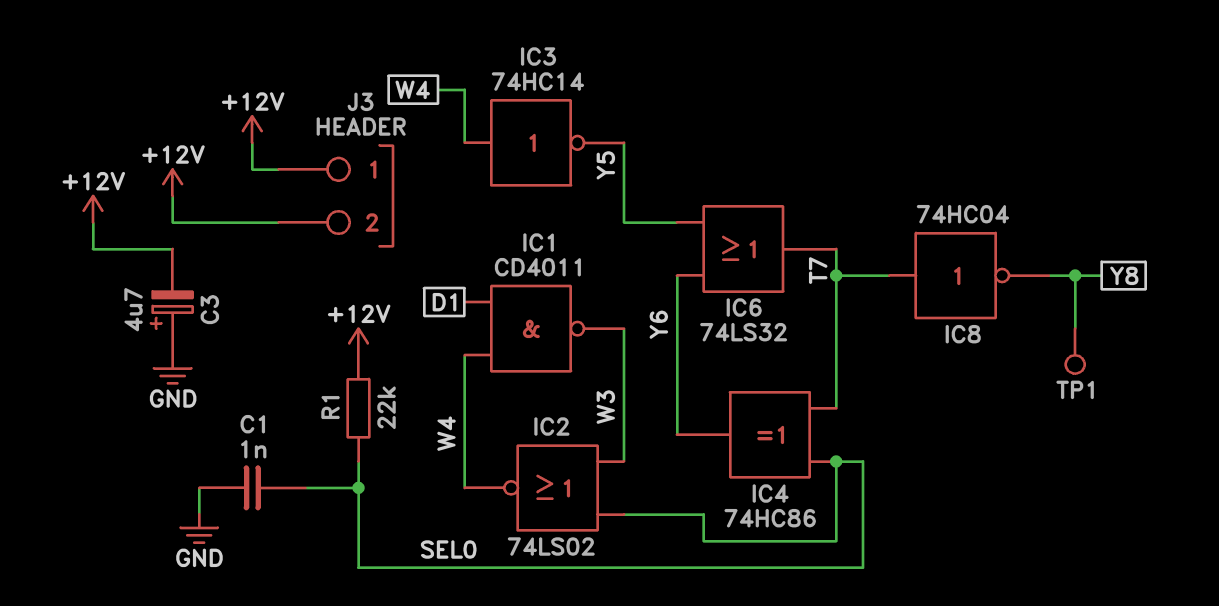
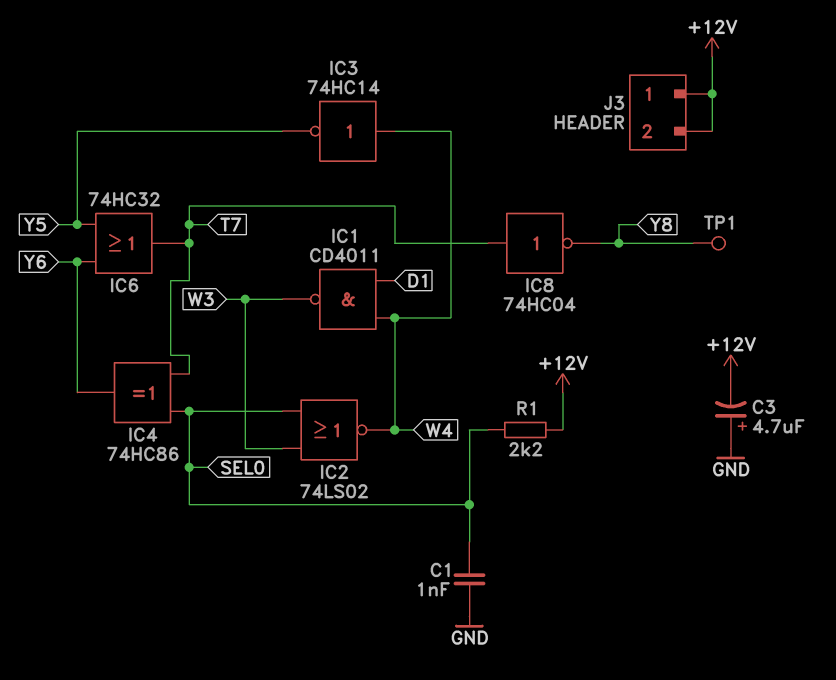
IC6: OR 74LS32 (in Y5, in Y6, out T7) -> OR 74HC32 (in Y5, in Y6, out T7)
R1: 22k (+12V, SEL0) -> 2.2k (+12V, SEL0)

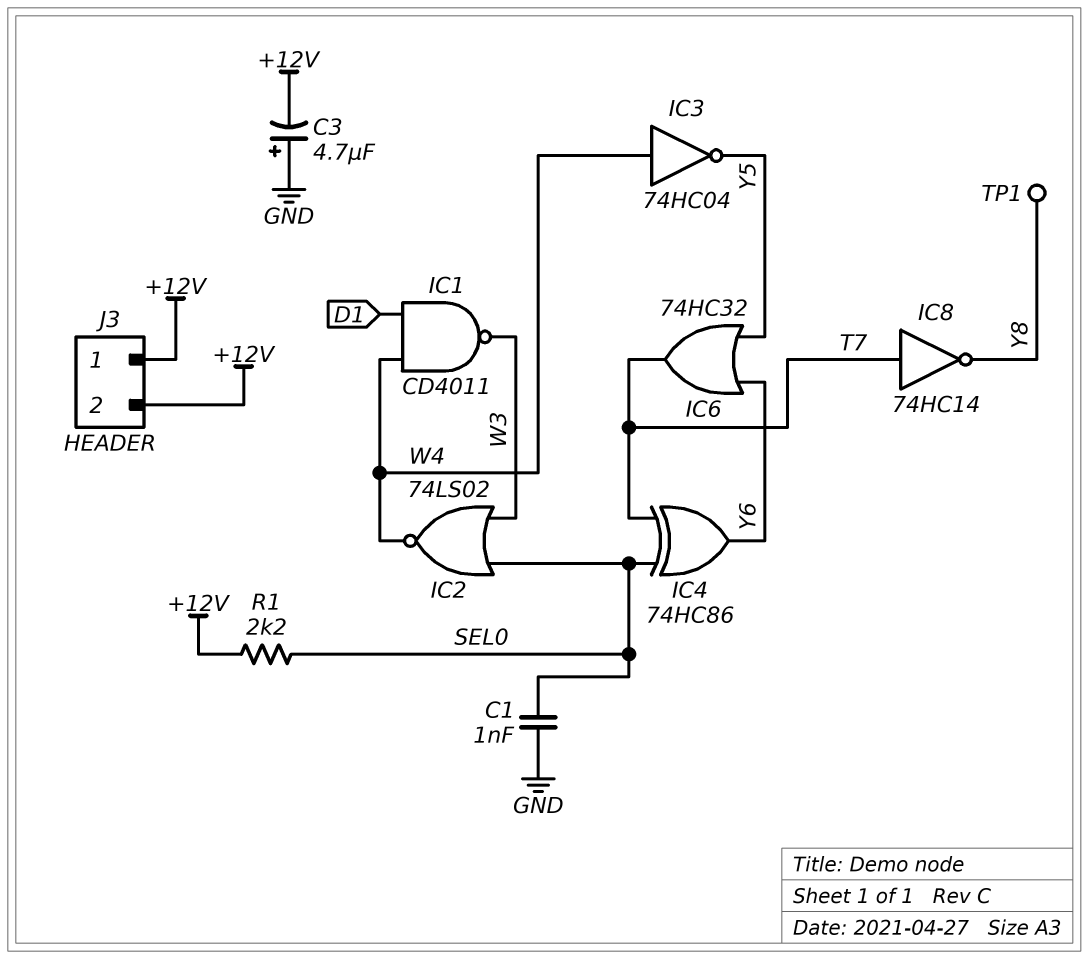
IC3: NOT 74HC14 (in W4, out Y5) -> NOT 74HC04 (in W4, out Y5)
IC8: NOT 74HC04 (in T7, out Y8) -> NOT 74HC14 (in T7, out Y8)

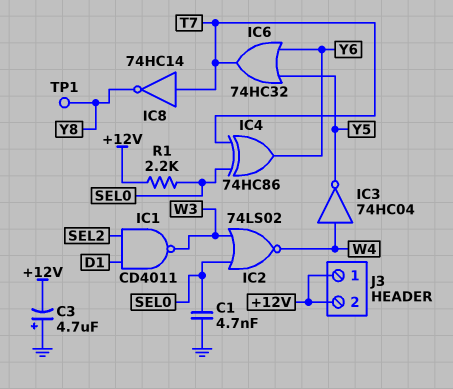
C1: 1nF (GND, SEL0) -> 4.7nF (GND, SEL0)
IC1: NAND CD4011 (in D1, in W4, out W3) -> NAND CD4011 (in D1, in SEL2, out W3)

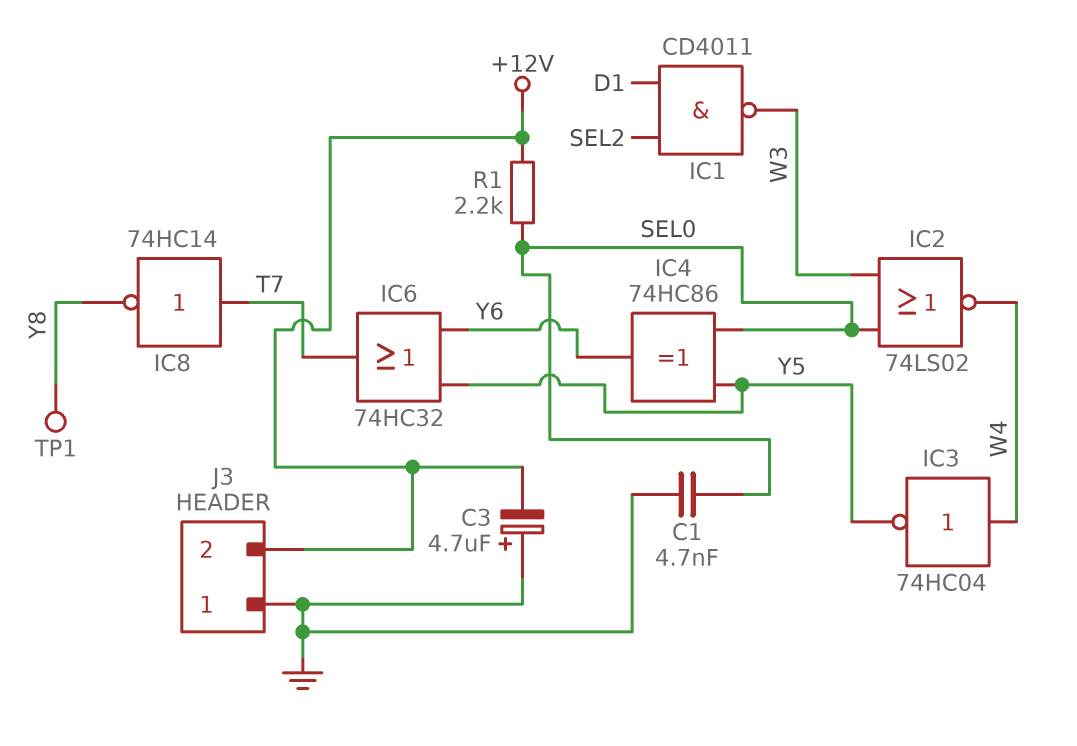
IC4: XOR 74HC86 (in SEL0, in T7, out Y6) -> XOR 74HC86 (in SEL0, in Y5, out Y6)
J3 pin 1: +12V -> GND

